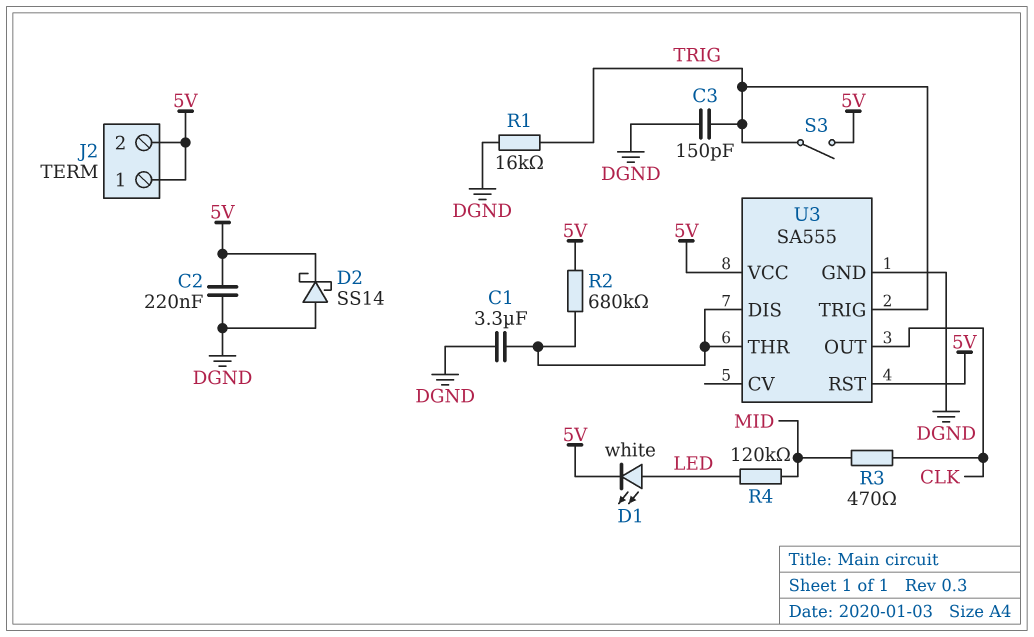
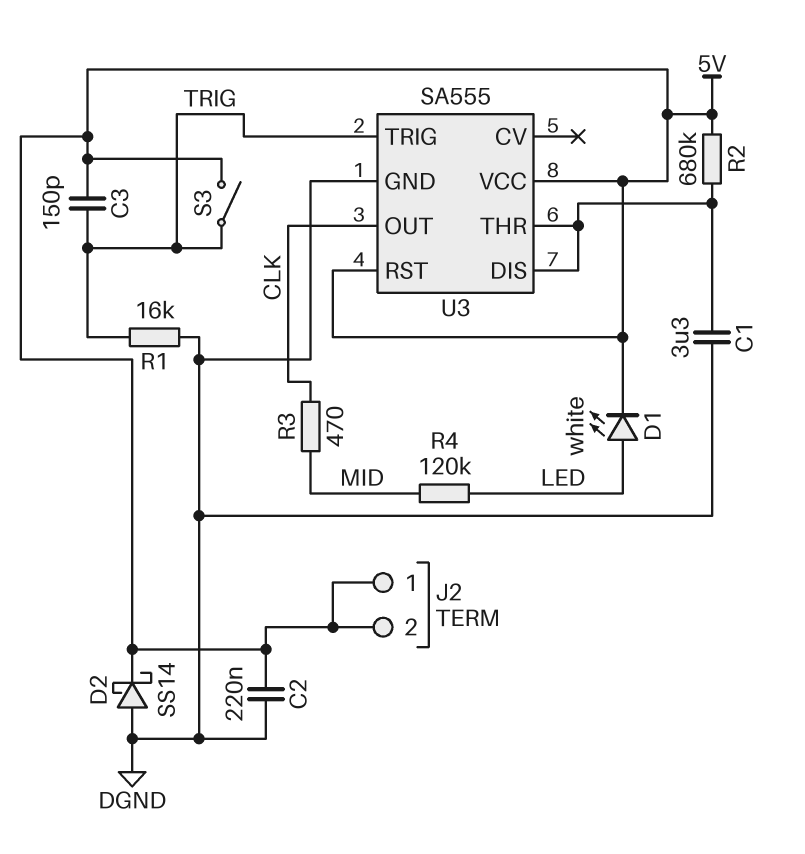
C3: 150pF (DGND, TRIG) -> 150pF (5V, TRIG)

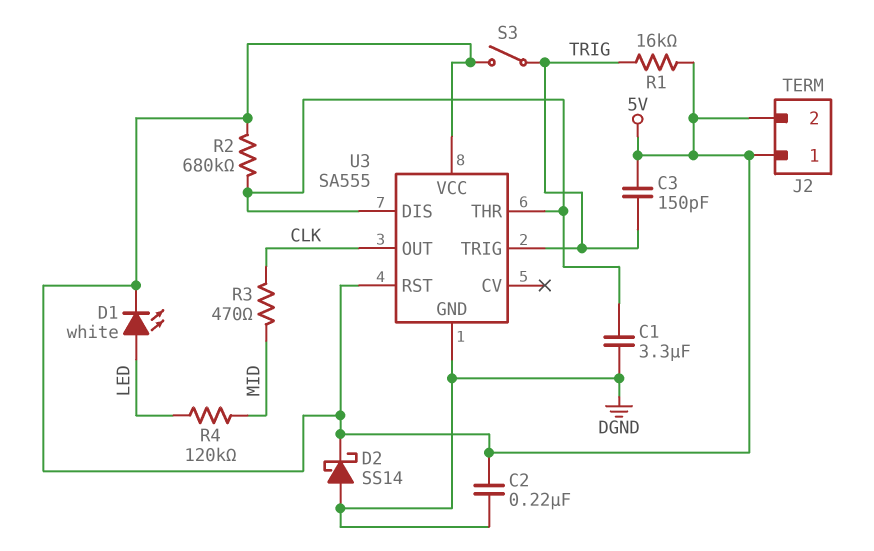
R1: 16k (DGND, TRIG) -> 16k (5V, TRIG)

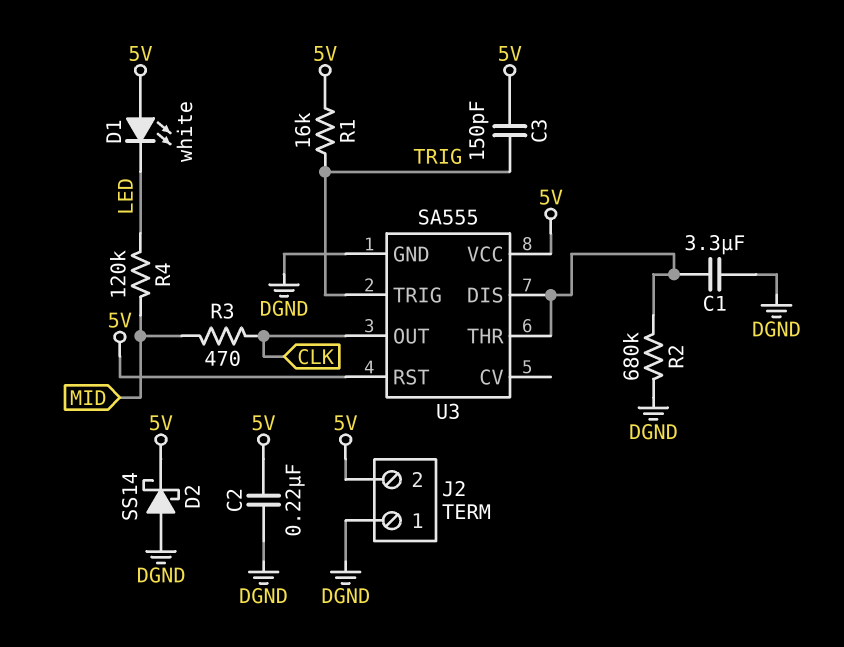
D1: LED white (A LED, K 5V) -> LED white (A 5V, K LED)
J2 pin 1: 5V -> DGND
R2: 680k (5V, U3/DIS) -> 680k (DGND, U3/DIS)
S3: switch (5V, TRIG) -> none

